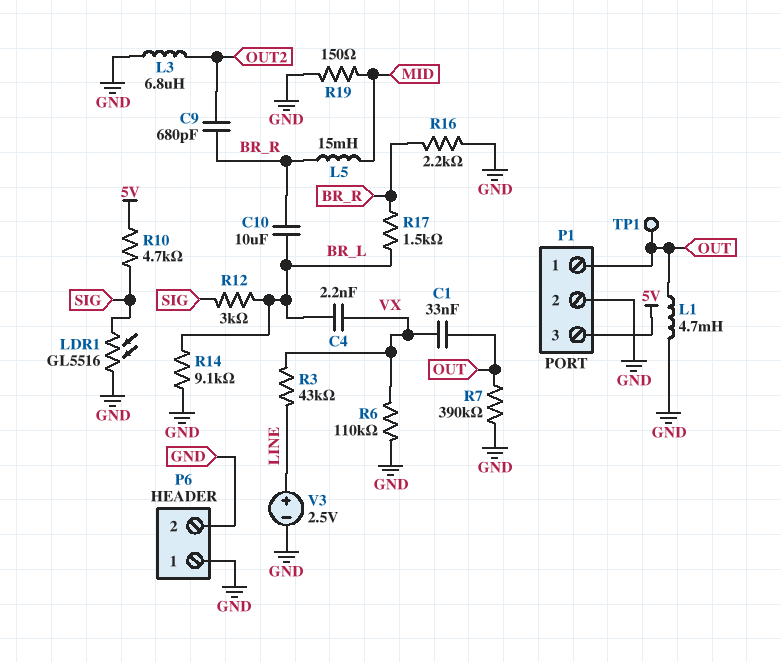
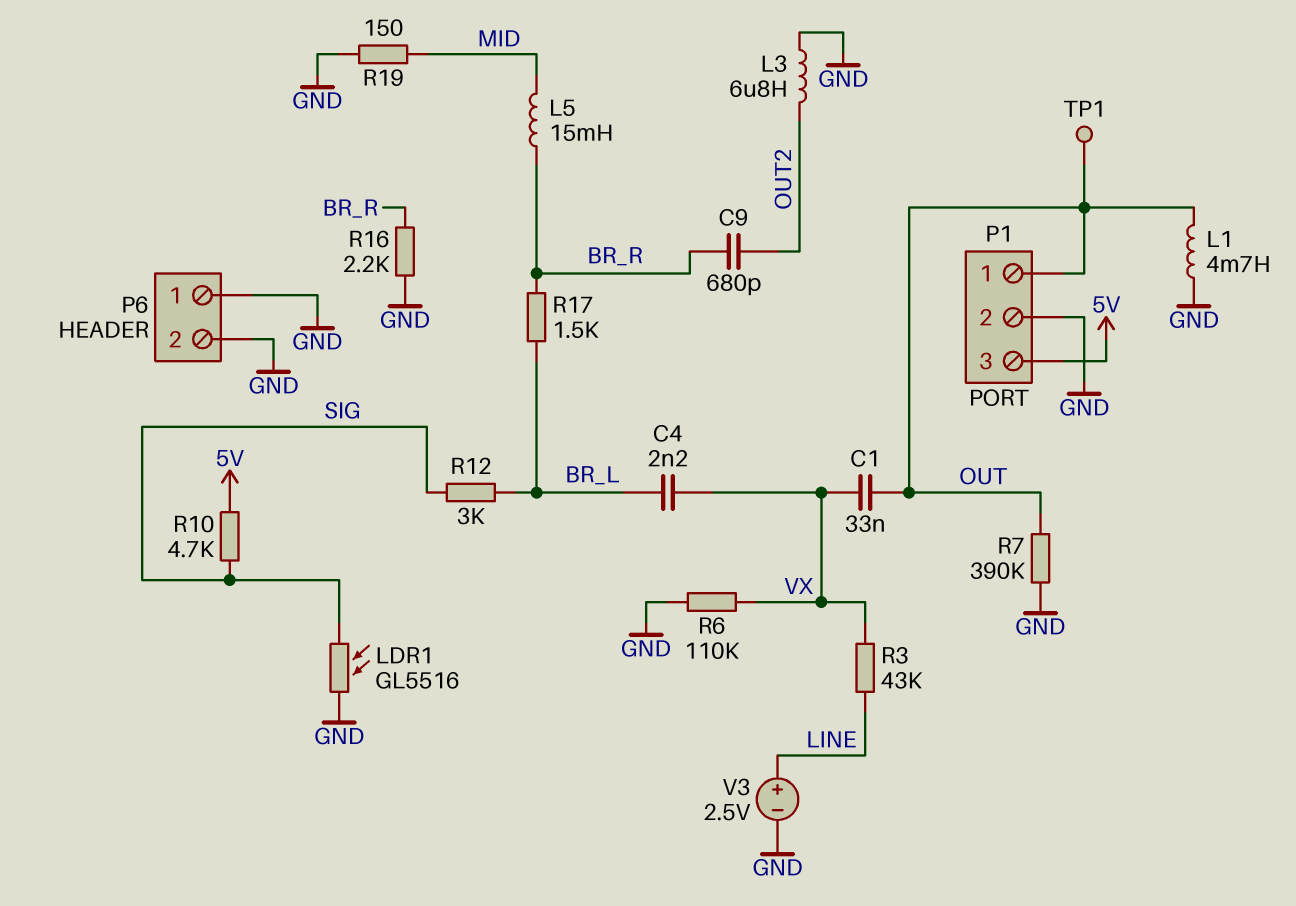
C10: 10uF (BR_L, BR_R) -> none
R14: 9.1k (BR_L, GND) -> none

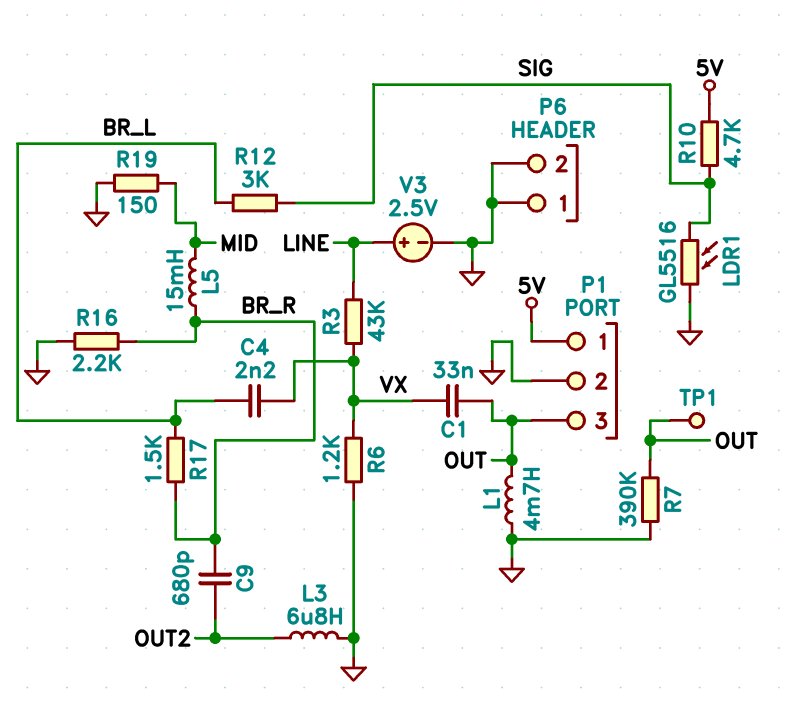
P1 pin 1: OUT -> 5V
P1 pin 3: 5V -> OUT
R6: 110k (GND, VX) -> 1.2k (GND, VX)

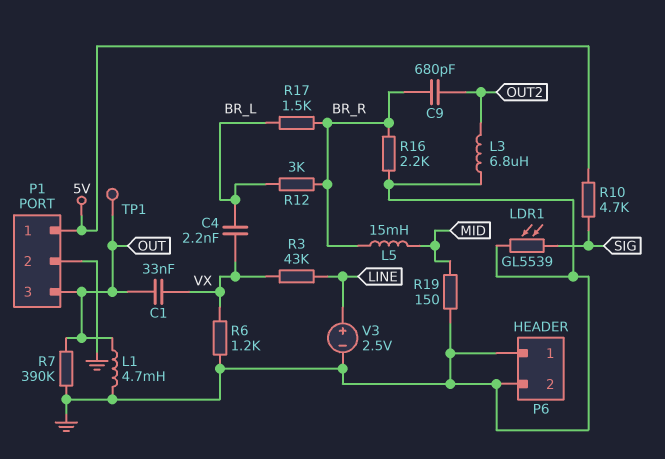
LDR1: GL5516 (GND, SIG) -> GL5539 (GND, SIG)
R12: 3k (BR_L, SIG) -> 3k (BR_L, BR_R)

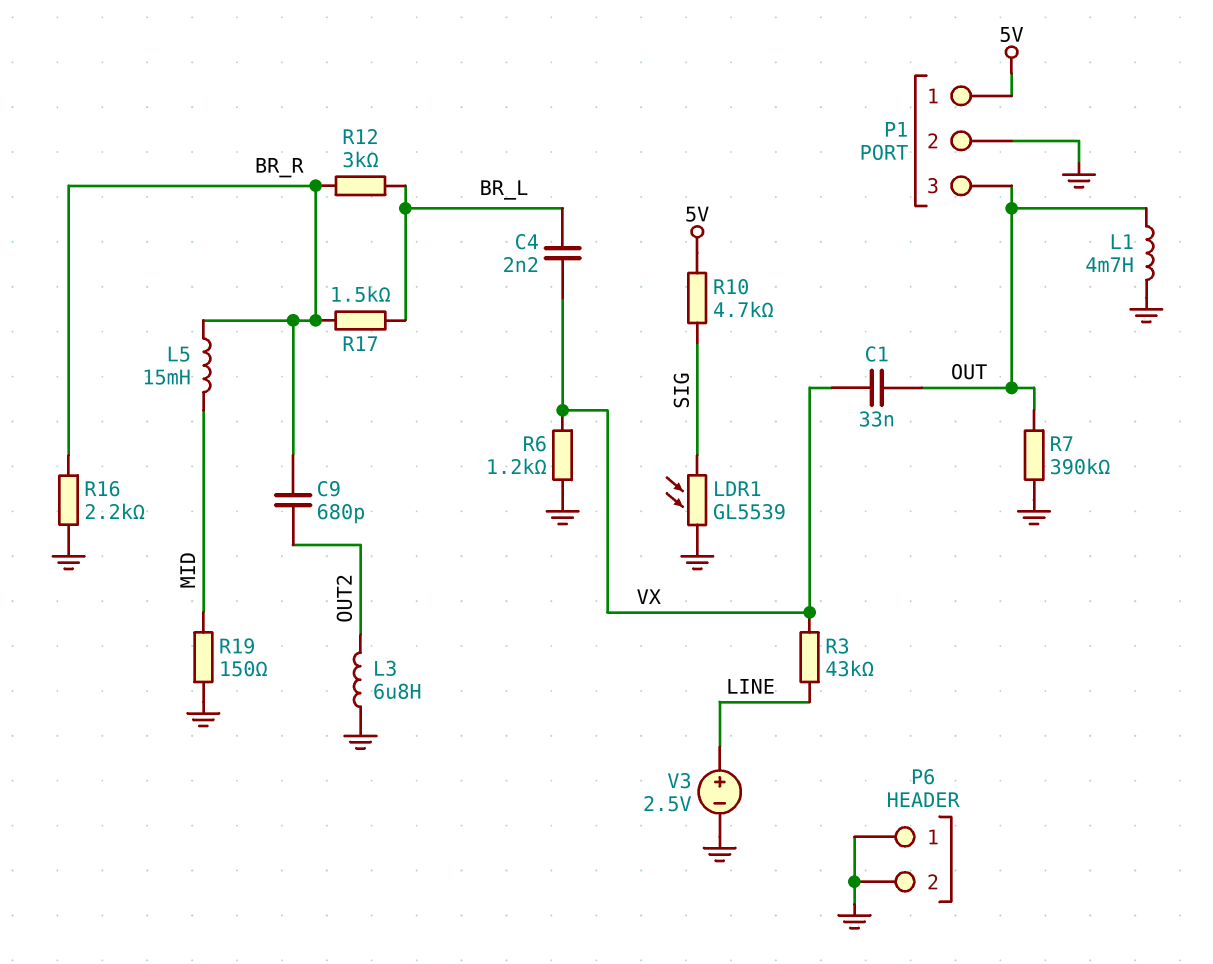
TP1: test point (OUT) -> none

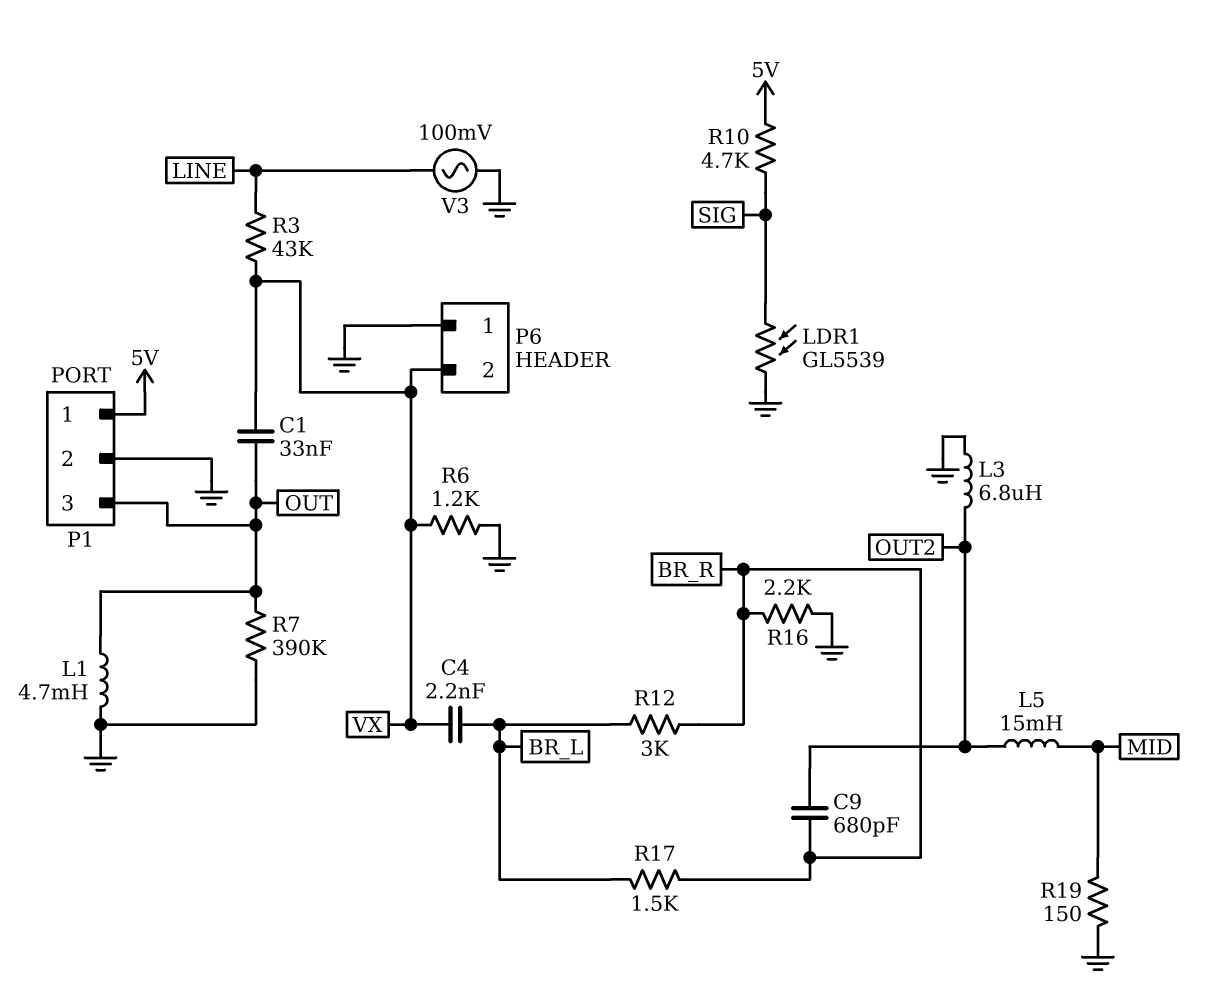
L5: 15mH (BR_R, MID) -> 15mH (MID, OUT2)
P6 pin 2: GND -> VX
V3: 2.5V (plus LINE, minus GND) -> AC 100mV (GND, LINE)

